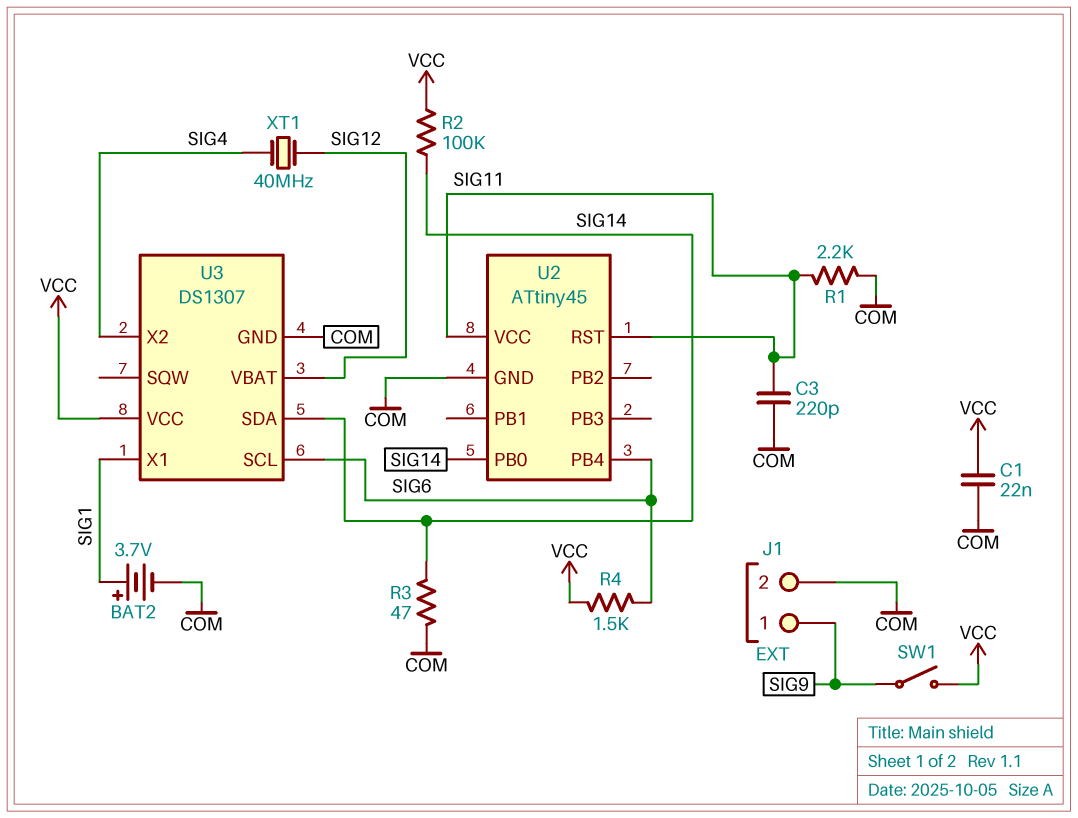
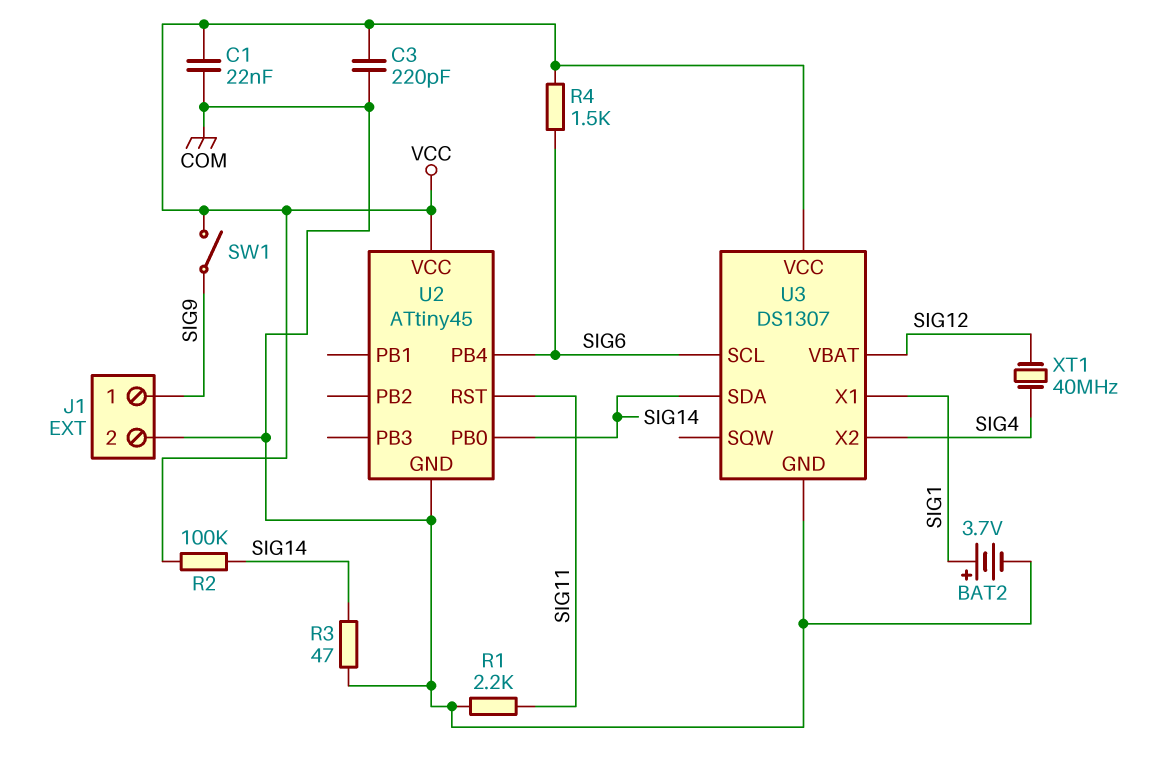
C3: 220pF (COM, SIG11) -> 220pF (COM, VCC)
U2 pin VCC: SIG11 -> VCC

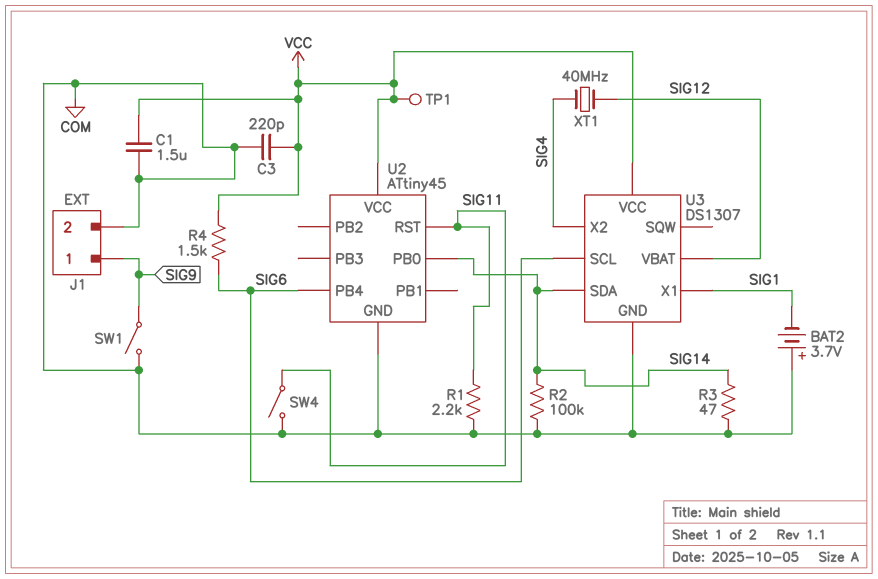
BAT2: 3.7V (plus SIG1, minus COM) -> 3.7V (plus COM, minus SIG1)
C1: 22nF (COM, VCC) -> 1.5uF (COM, VCC)
R2: 100k (SIG14, VCC) -> 100k (COM, SIG14)
SW1: switch (SIG9, VCC) -> switch (COM, SIG9)
SW4: none -> switch (COM, SIG11)
TP1: none -> test point (VCC)

